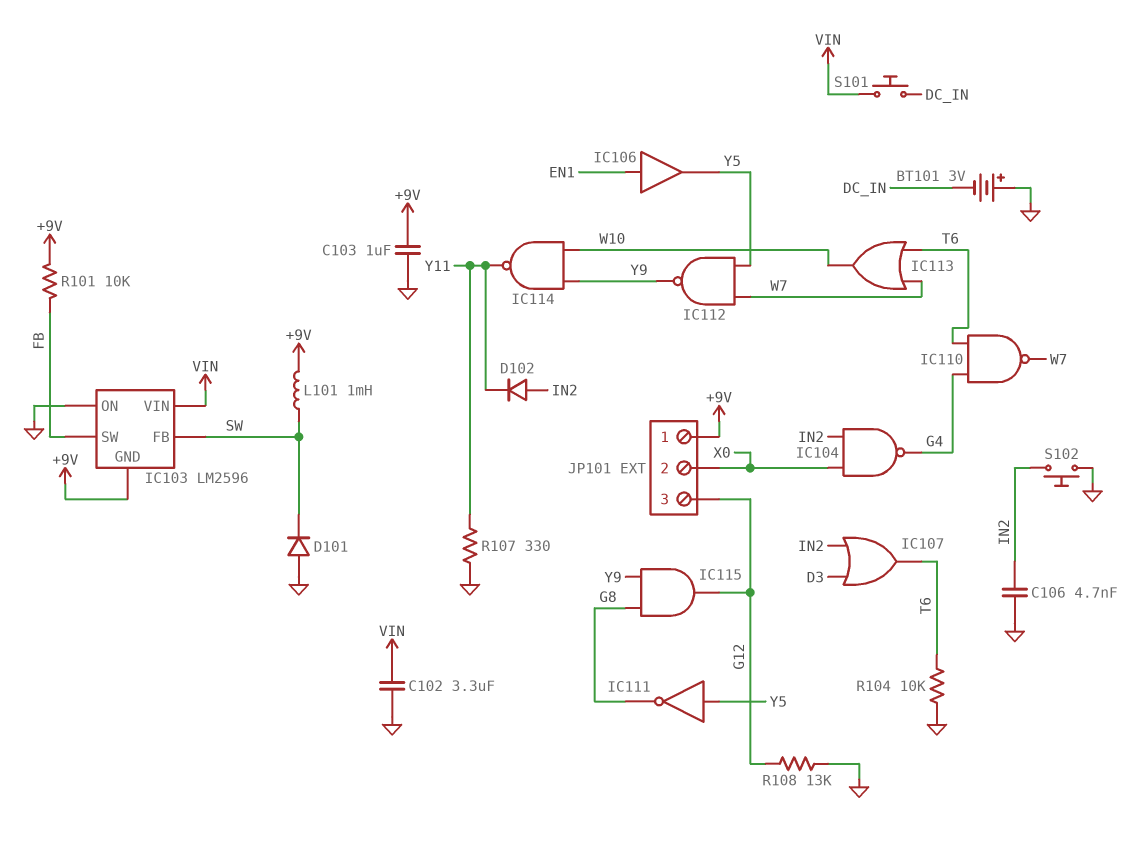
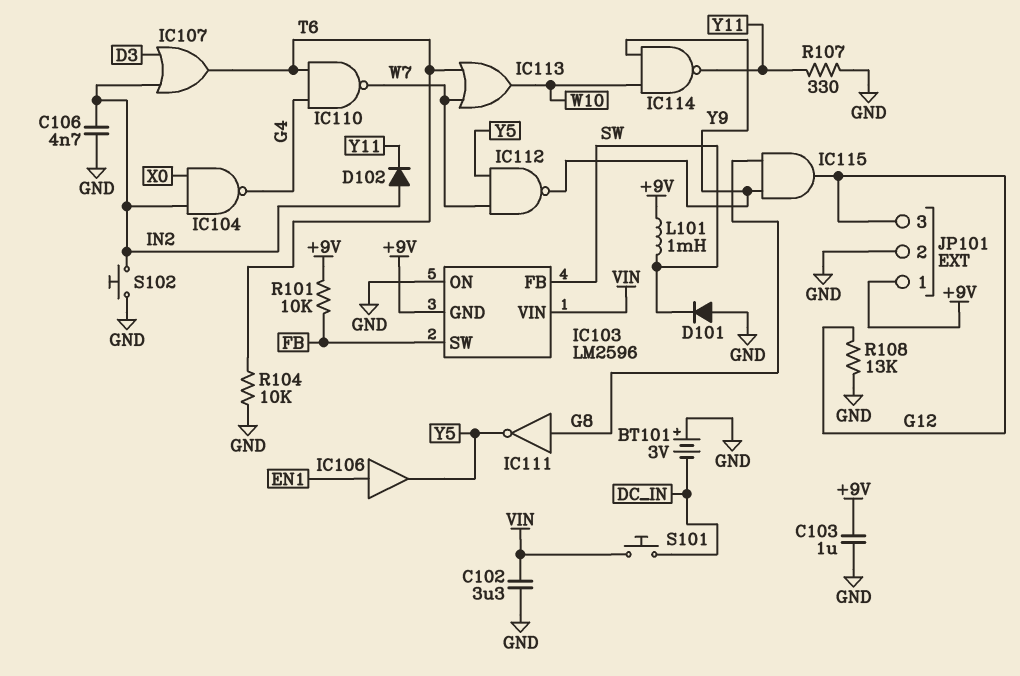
IC111: NOT (in Y5, out G8) -> NOT (in G8, out Y5)
JP101 pin 2: X0 -> GND

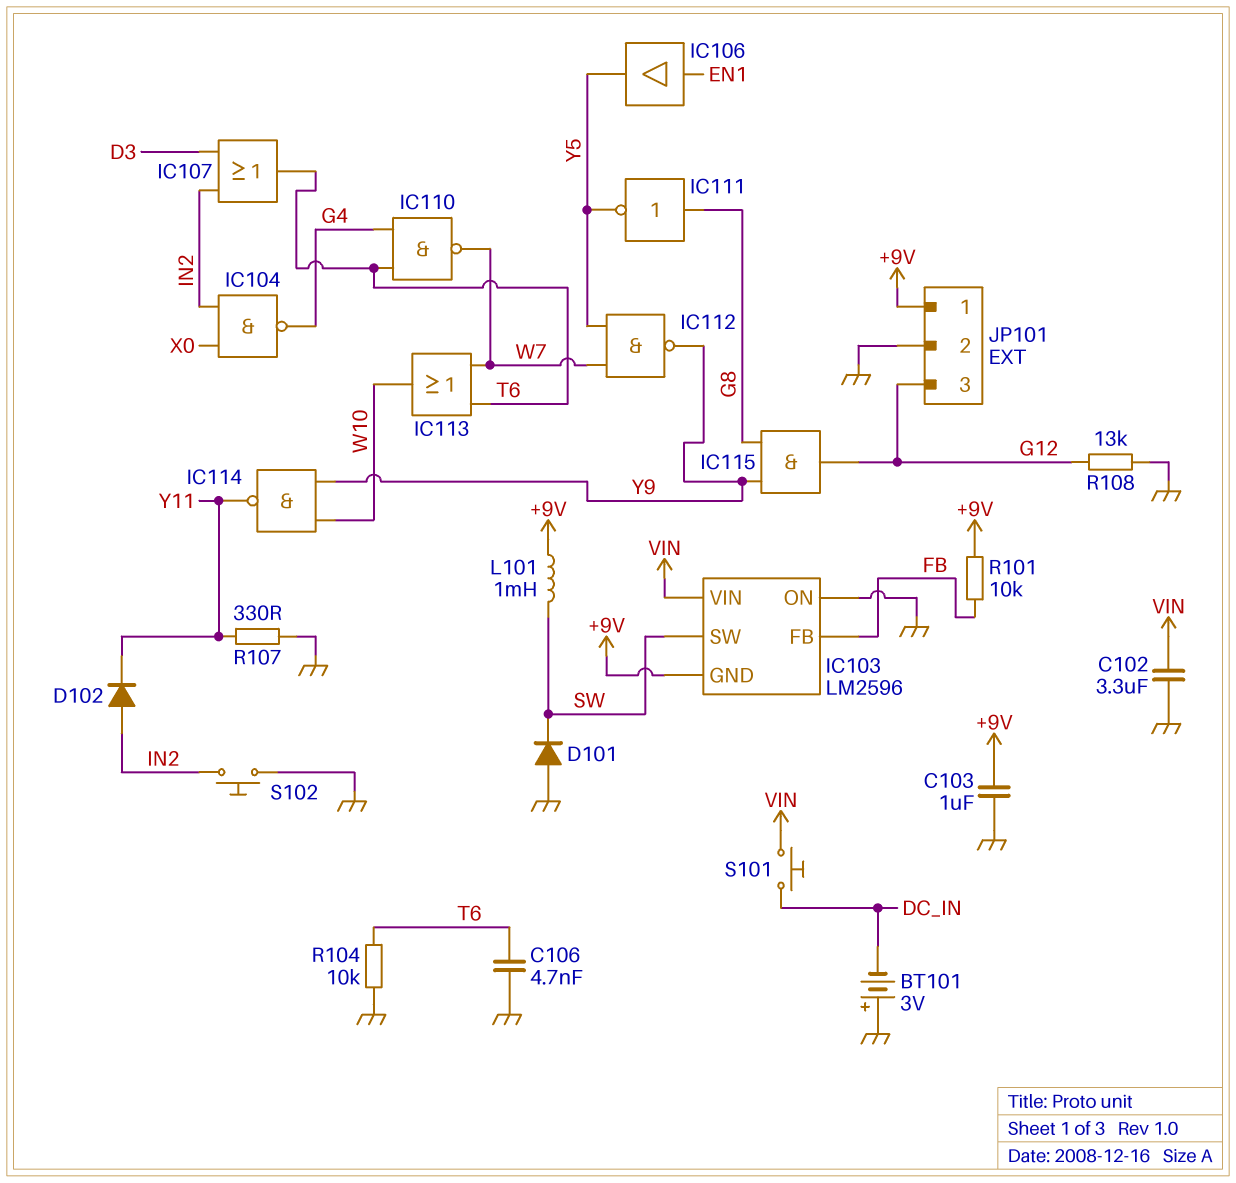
C106: 4.7nF (GND, IN2) -> 4.7nF (GND, T6)
IC103 pin FB: SW -> FB
IC103 pin SW: FB -> SW

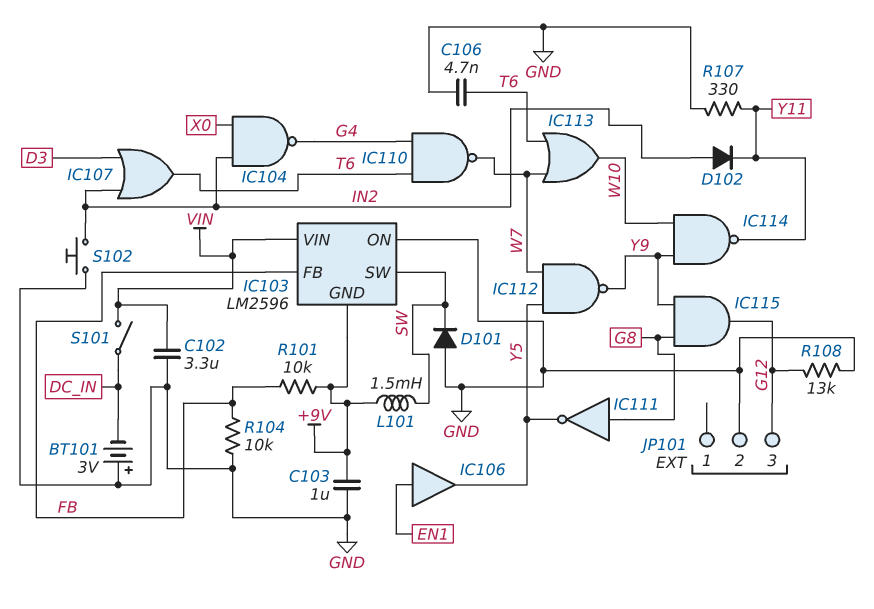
JP101 pin 1: +9V -> none
L101: 1mH (+9V, SW) -> 1.5mH (+9V, SW)
R104: 10k (GND, T6) -> 10k (FB, GND)
S101: button (DC_IN, VIN) -> switch (DC_IN, VIN)

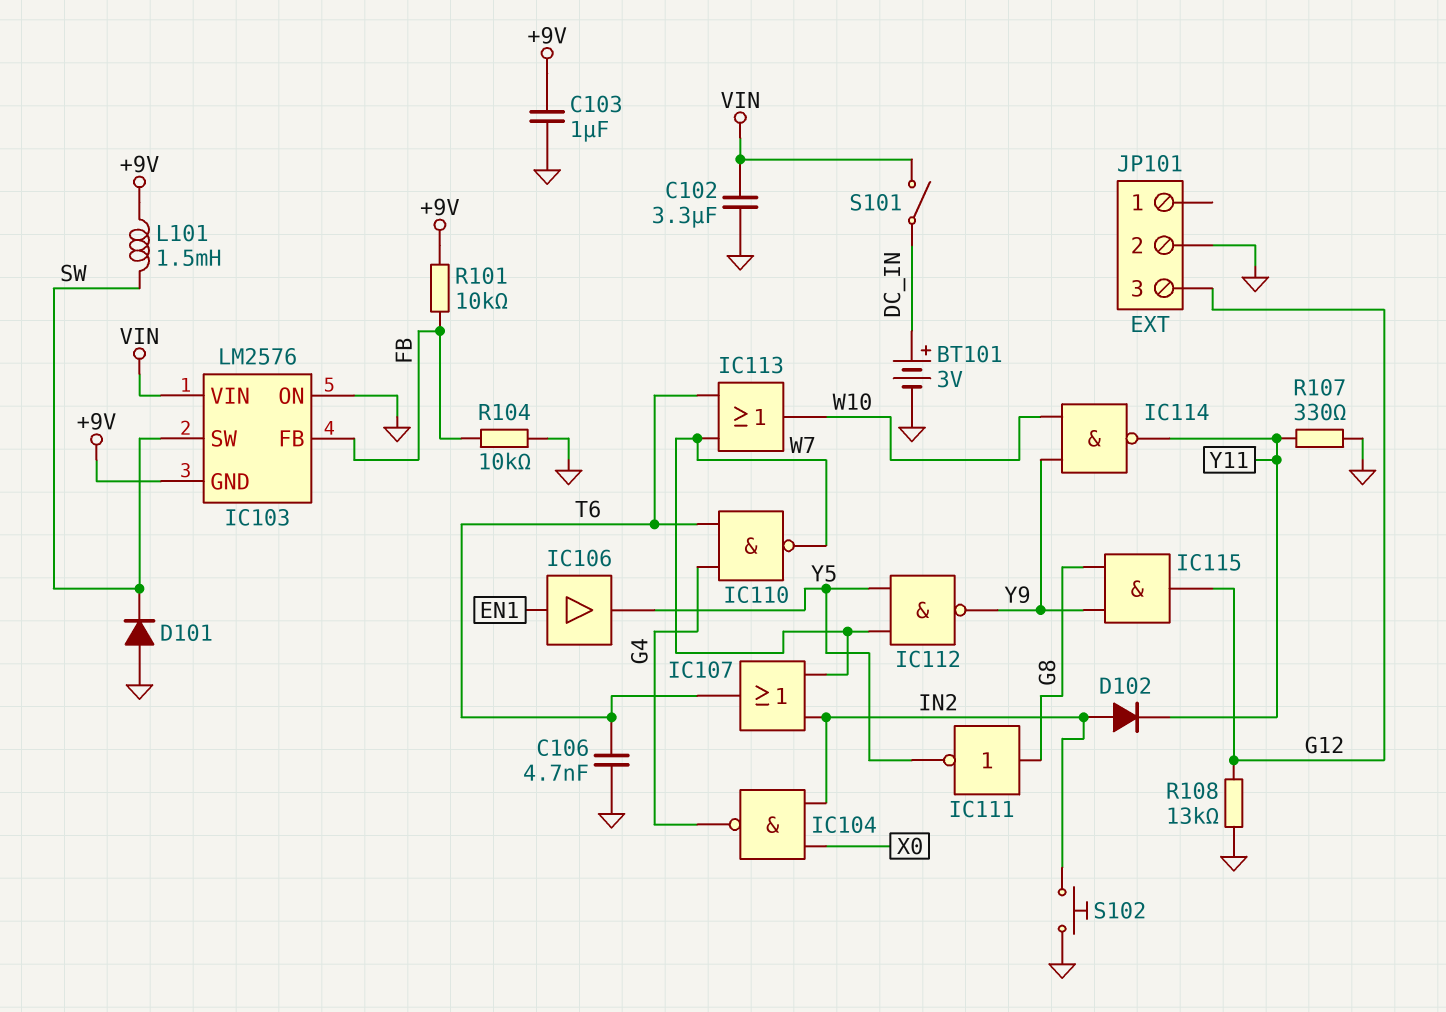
BT101: 3V (plus GND, minus DC_IN) -> 3V (plus DC_IN, minus GND)
IC103: LM2596 -> LM2576
IC107: OR (in D3, in IN2, out T6) -> OR (in IN2, in W7, out T6)

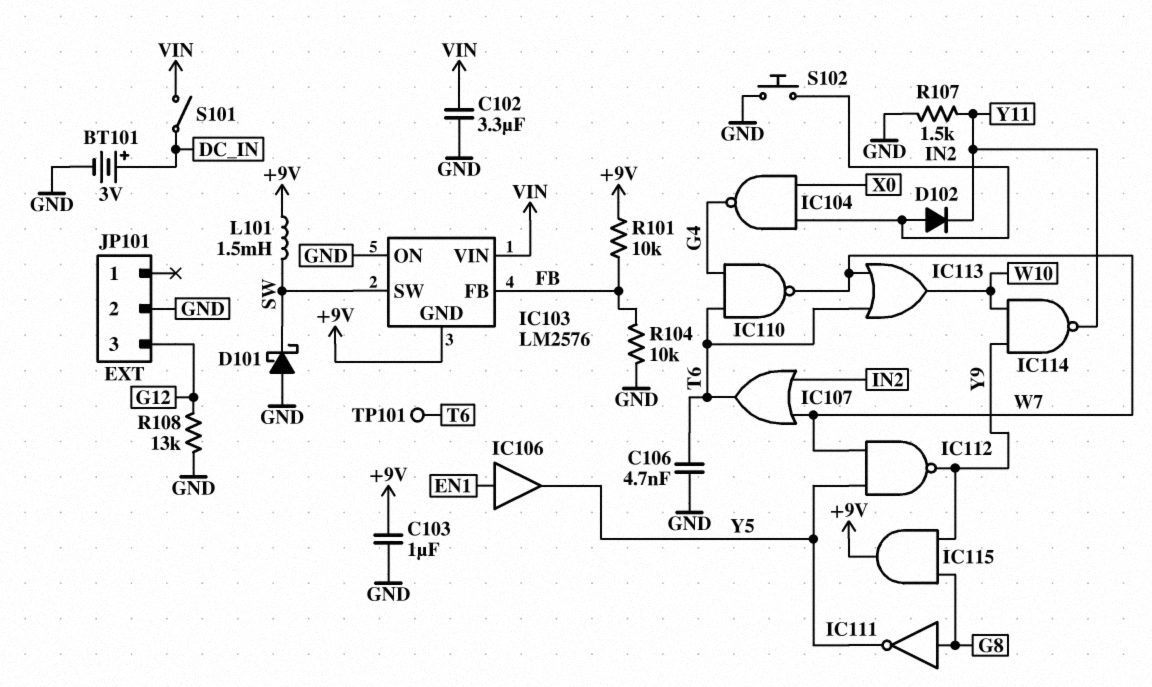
D101: diode (A GND, K SW) -> schottky (A GND, K SW)
IC115: AND (in G8, in Y9, out G12) -> AND (in G8, in Y9, out +9V)
R107: 330 (GND, Y11) -> 1.5k (GND, Y11)
TP101: none -> test point (T6)

